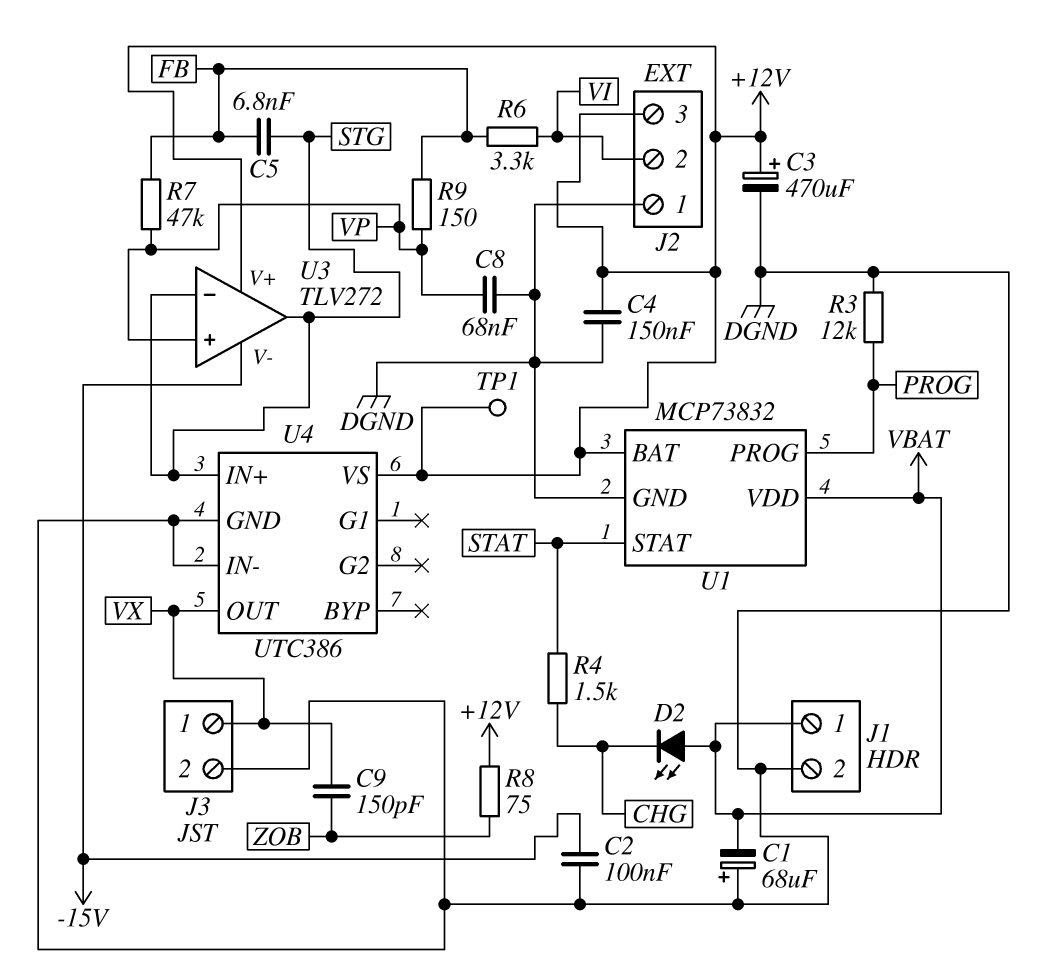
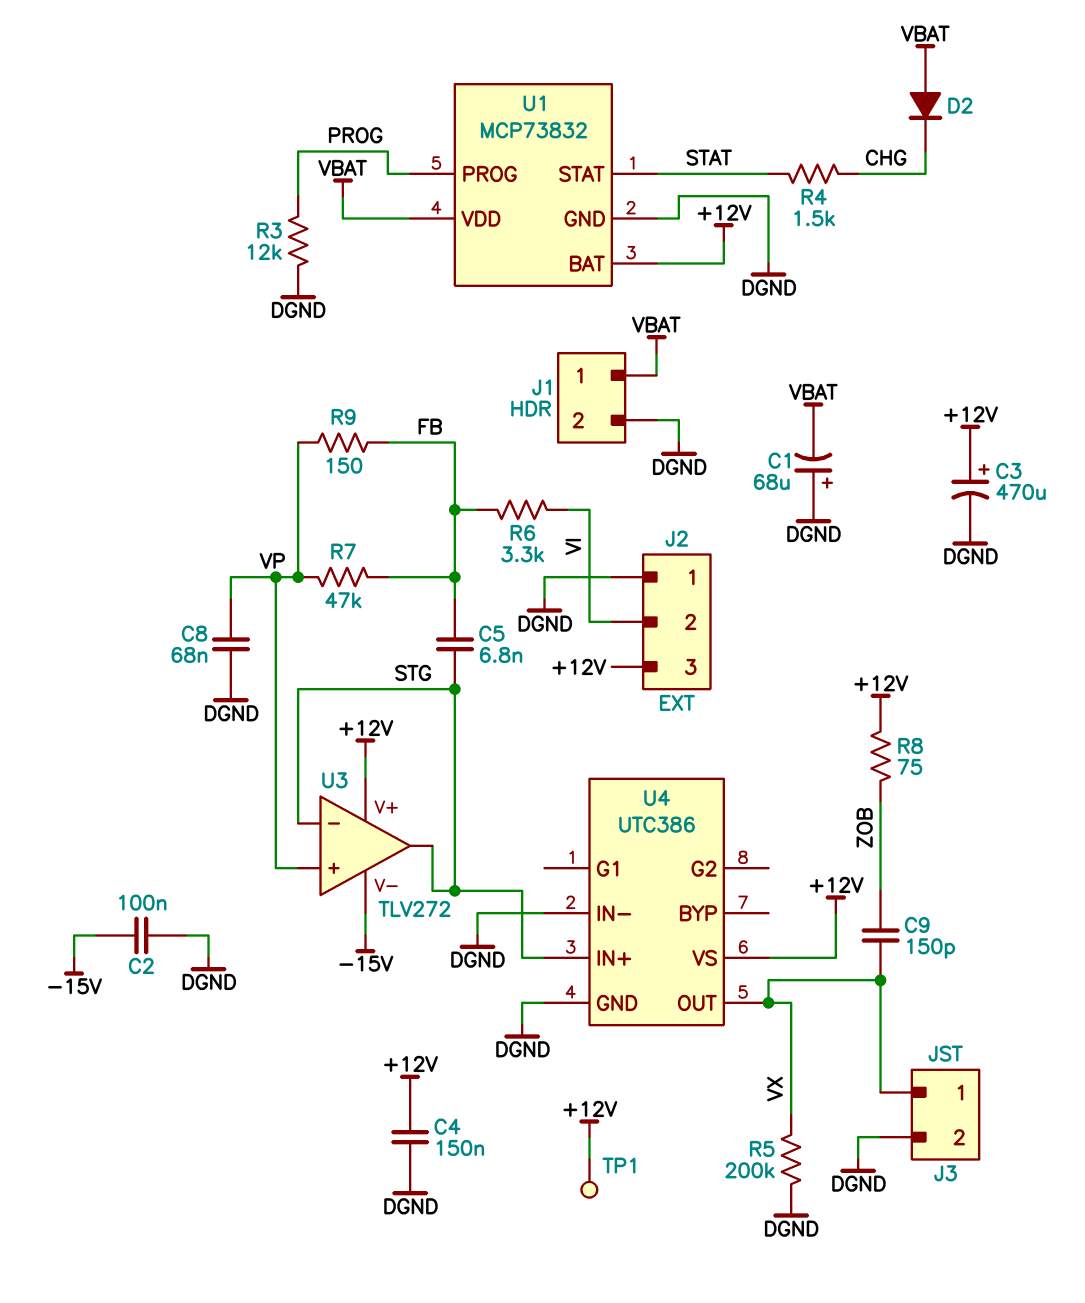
D2: LED (A VBAT, K CHG) -> diode (A VBAT, K CHG)
R5: none -> 200k (DGND, VX)

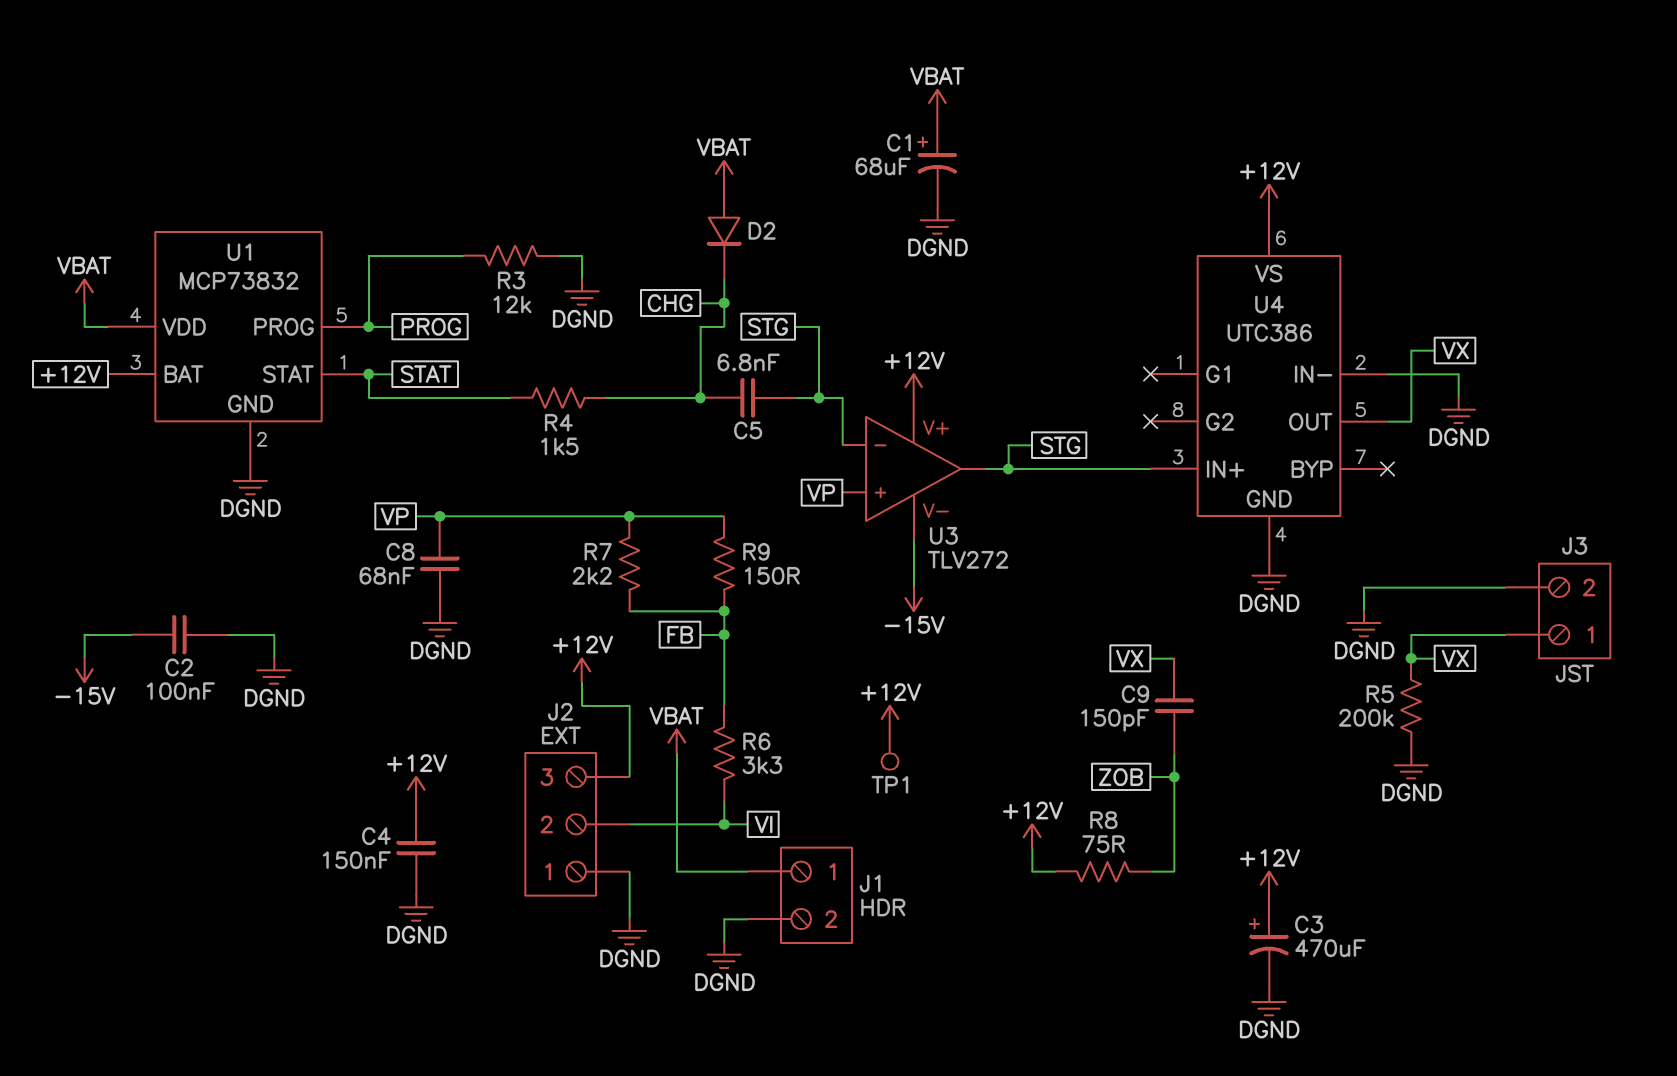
C1: 68uF (plus DGND, minus VBAT) -> 68uF (plus VBAT, minus DGND)
C5: 6.8nF (FB, STG) -> 6.8nF (CHG, STG)
R7: 47k (FB, VP) -> 2.2k (FB, VP)

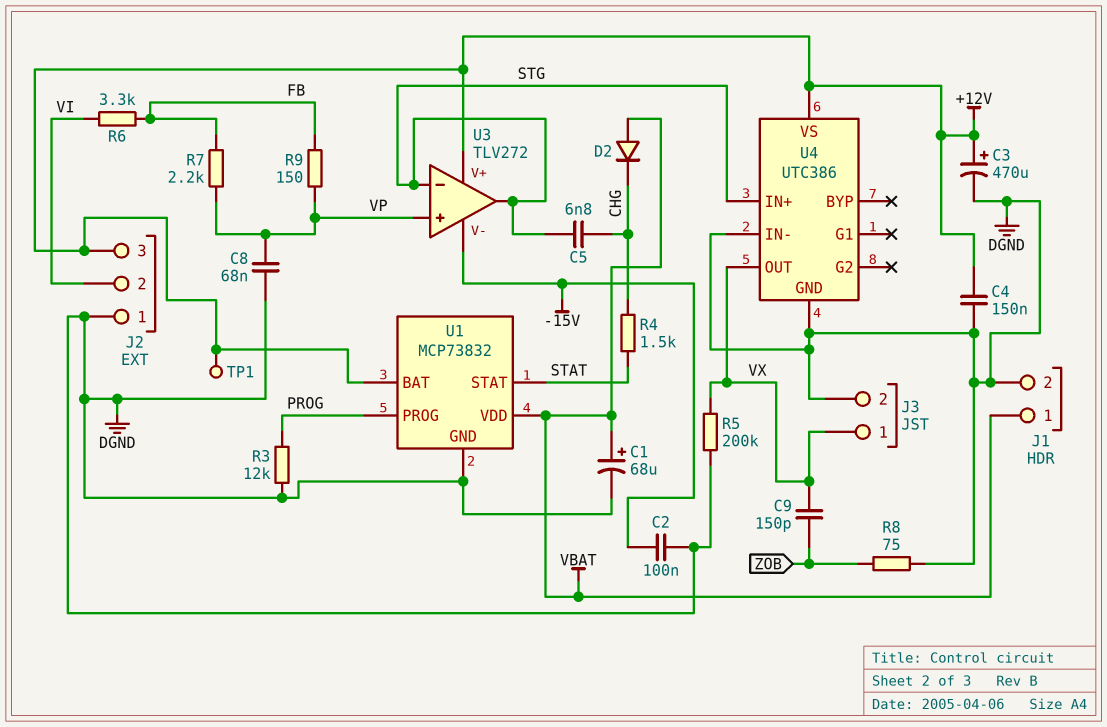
R8: 75 (+12V, ZOB) -> 75 (DGND, ZOB)

